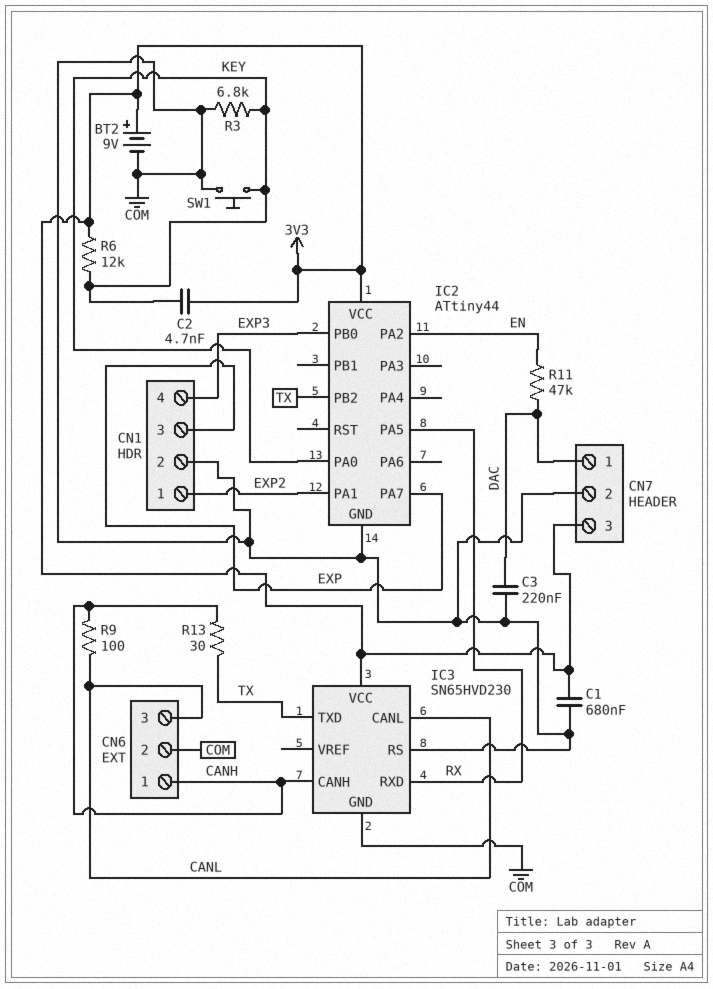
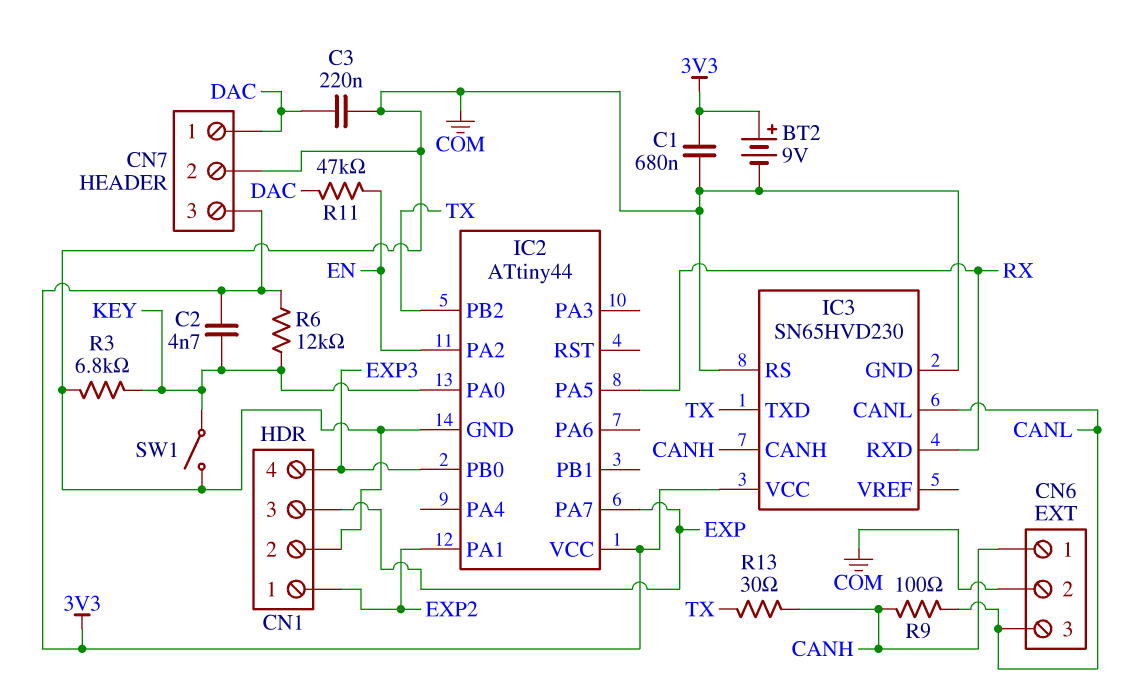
SW1: button (COM, KEY) -> switch (COM, KEY)

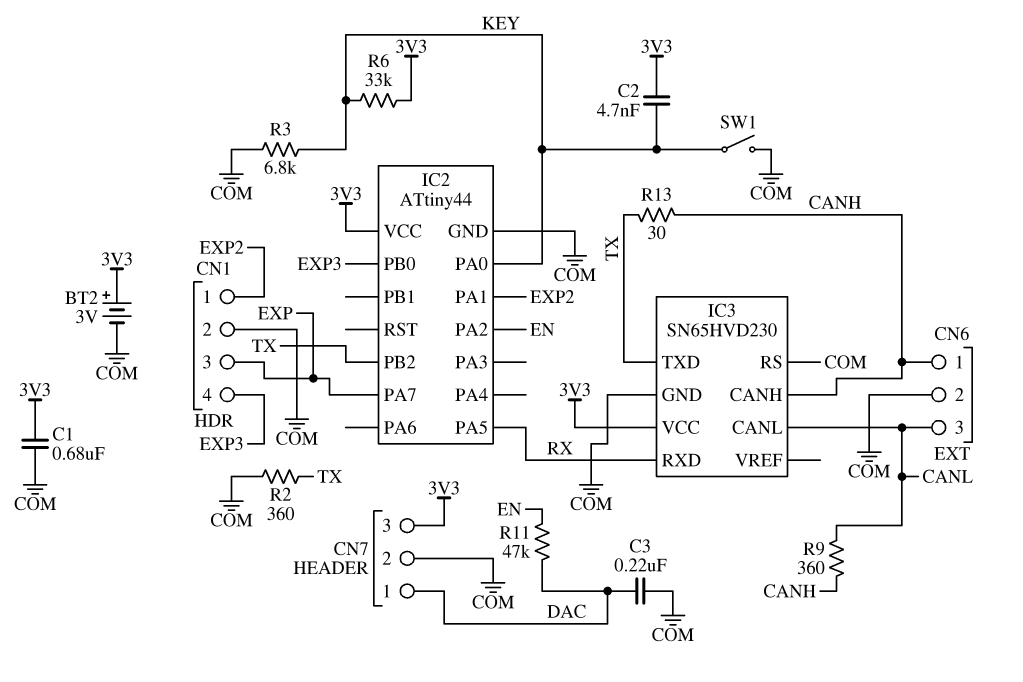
BT2: 9V (plus 3V3, minus COM) -> 3V (plus 3V3, minus COM)
R2: none -> 360 (COM, TX)
R6: 12k (3V3, KEY) -> 33k (3V3, KEY)
R9: 100 (CANH, CANL) -> 360 (CANH, CANL)

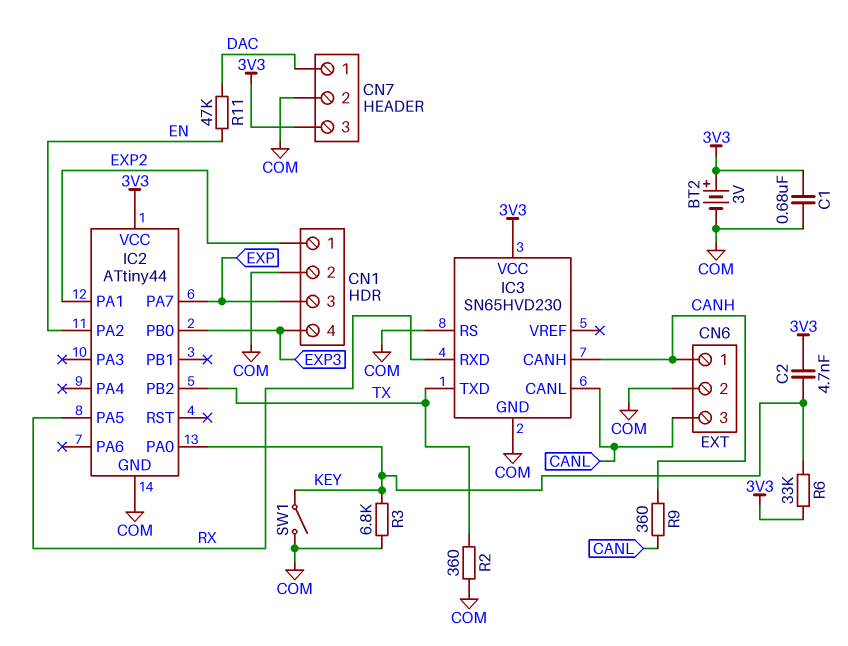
C3: 220nF (COM, DAC) -> none
R13: 30 (CANH, TX) -> none

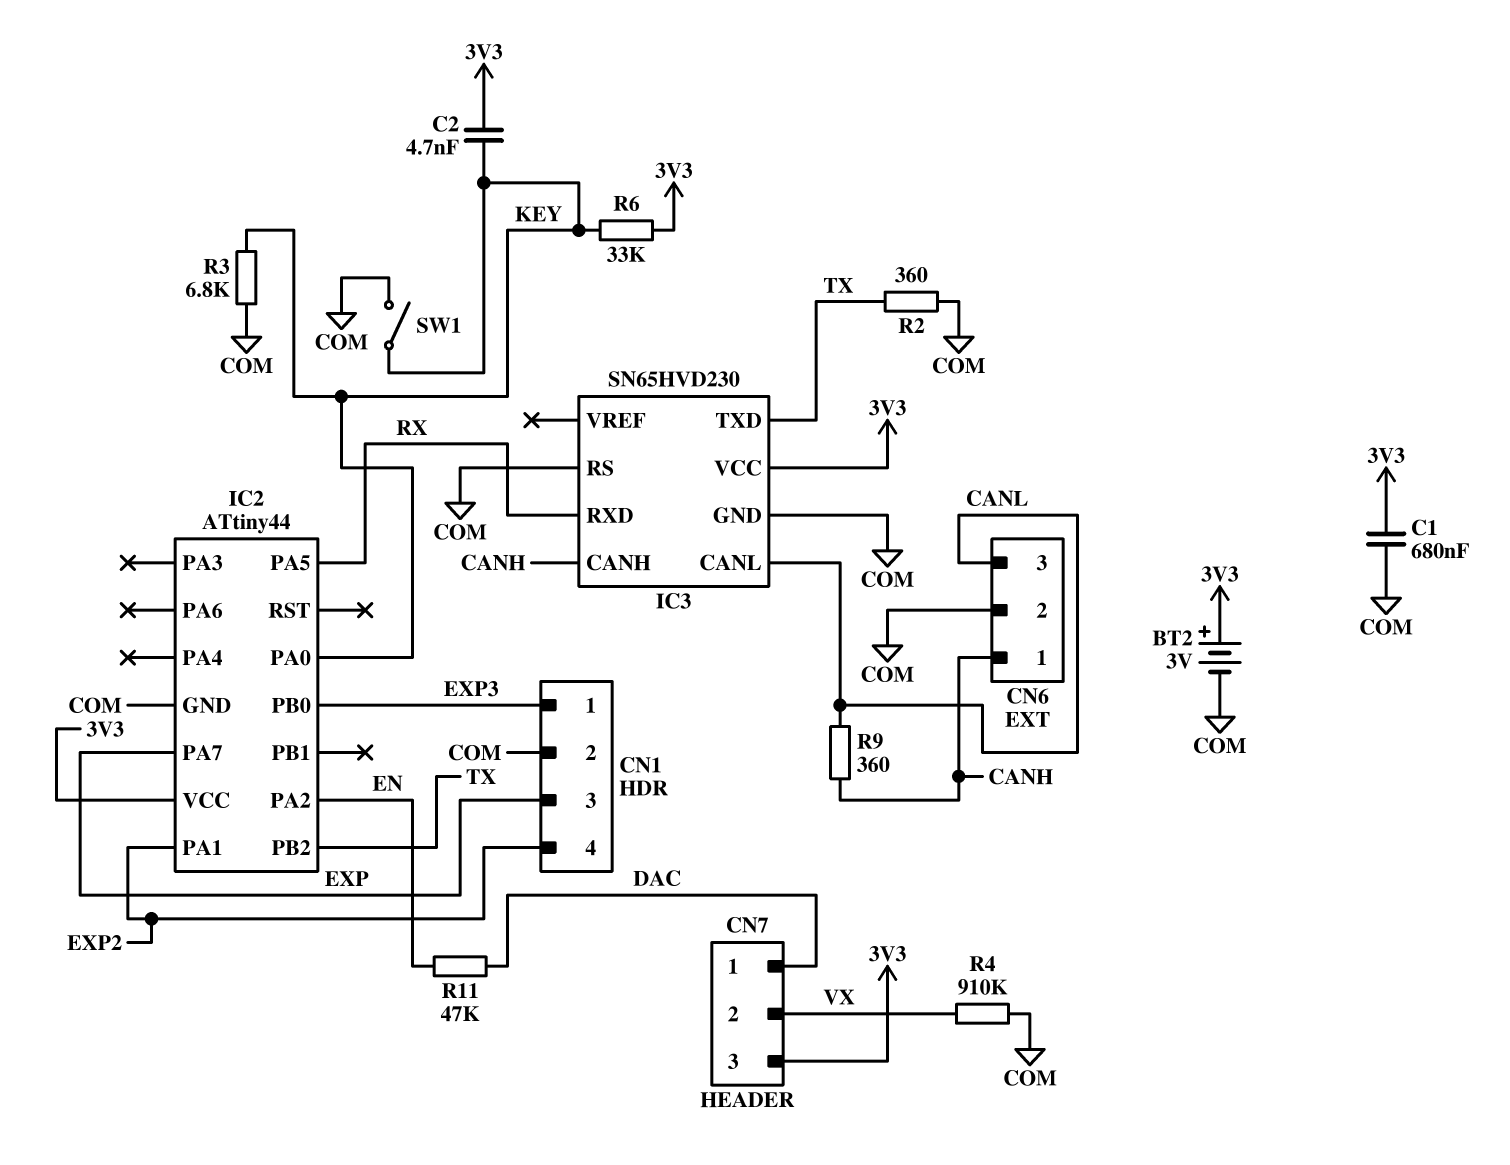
CN1 pin 1: EXP2 -> EXP3
CN1 pin 4: EXP3 -> EXP2
CN7 pin 2: COM -> VX
R4: none -> 910k (COM, VX)

